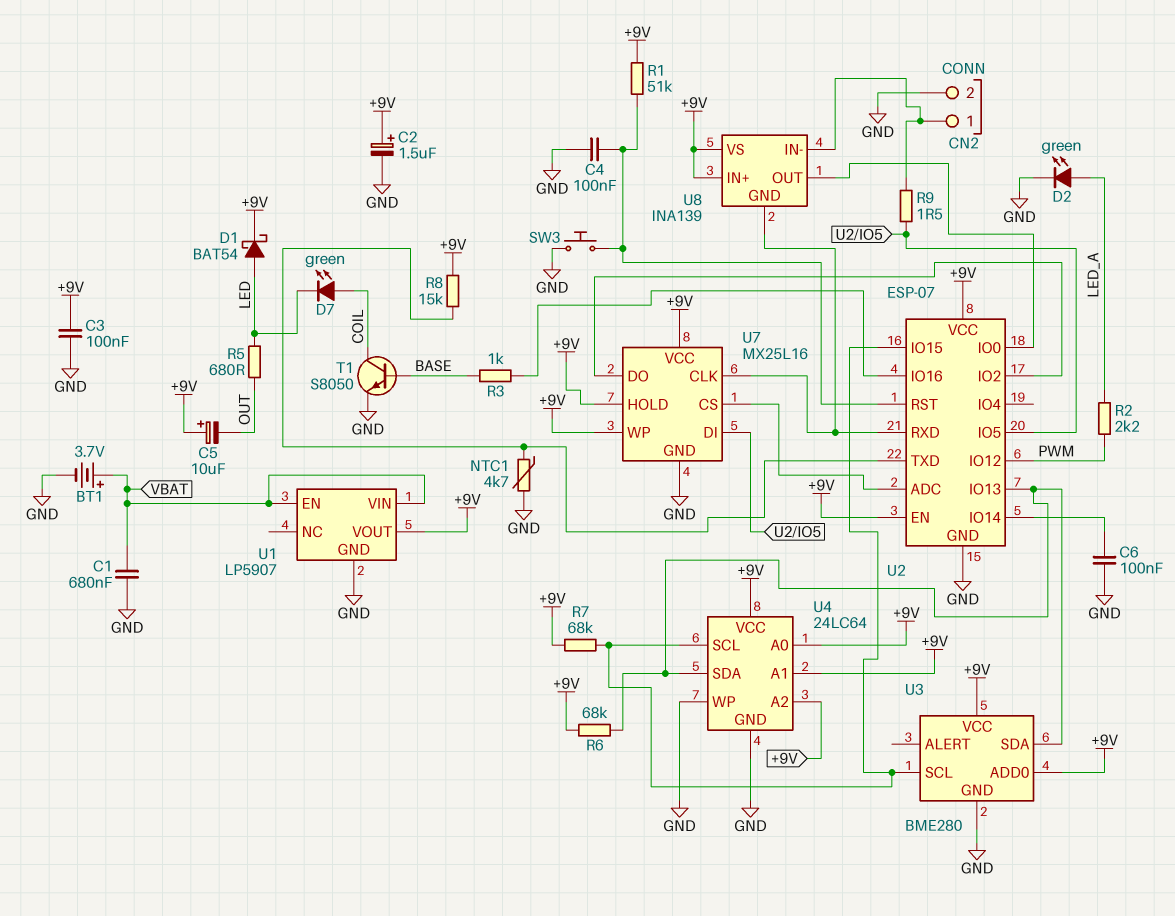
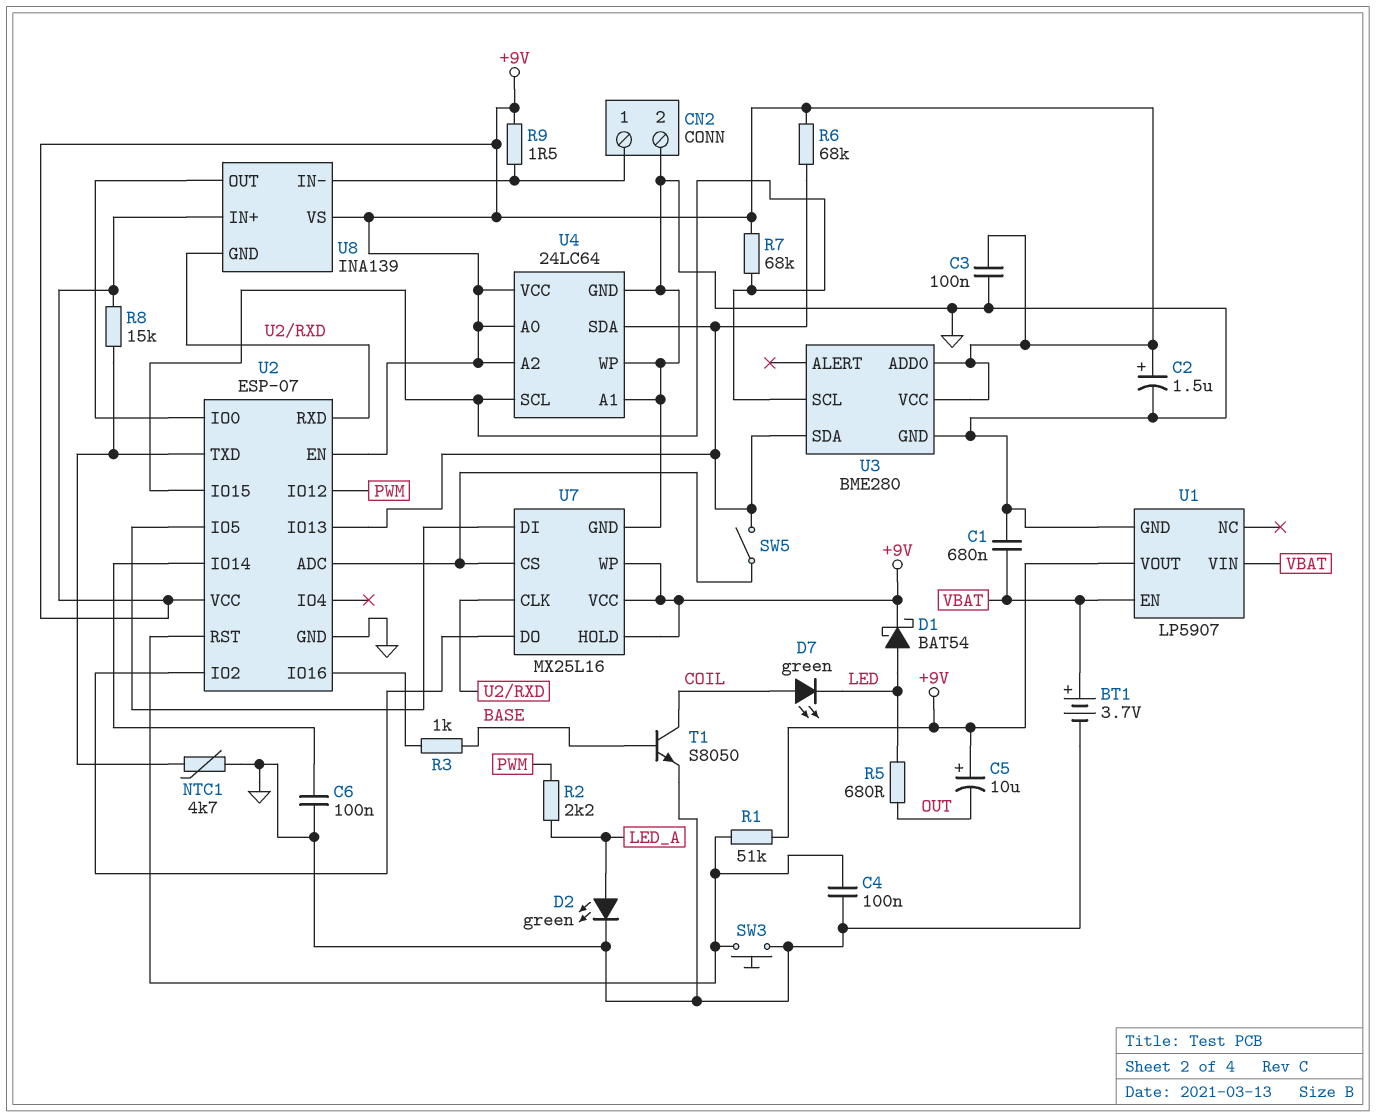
R9: 1.5 (CN2/1, U2/IO5) -> 1.5 (+9V, CN2/1)
SW5: none -> switch (U2/ADC, U2/IO13)
U4 pin A1: +9V -> GND

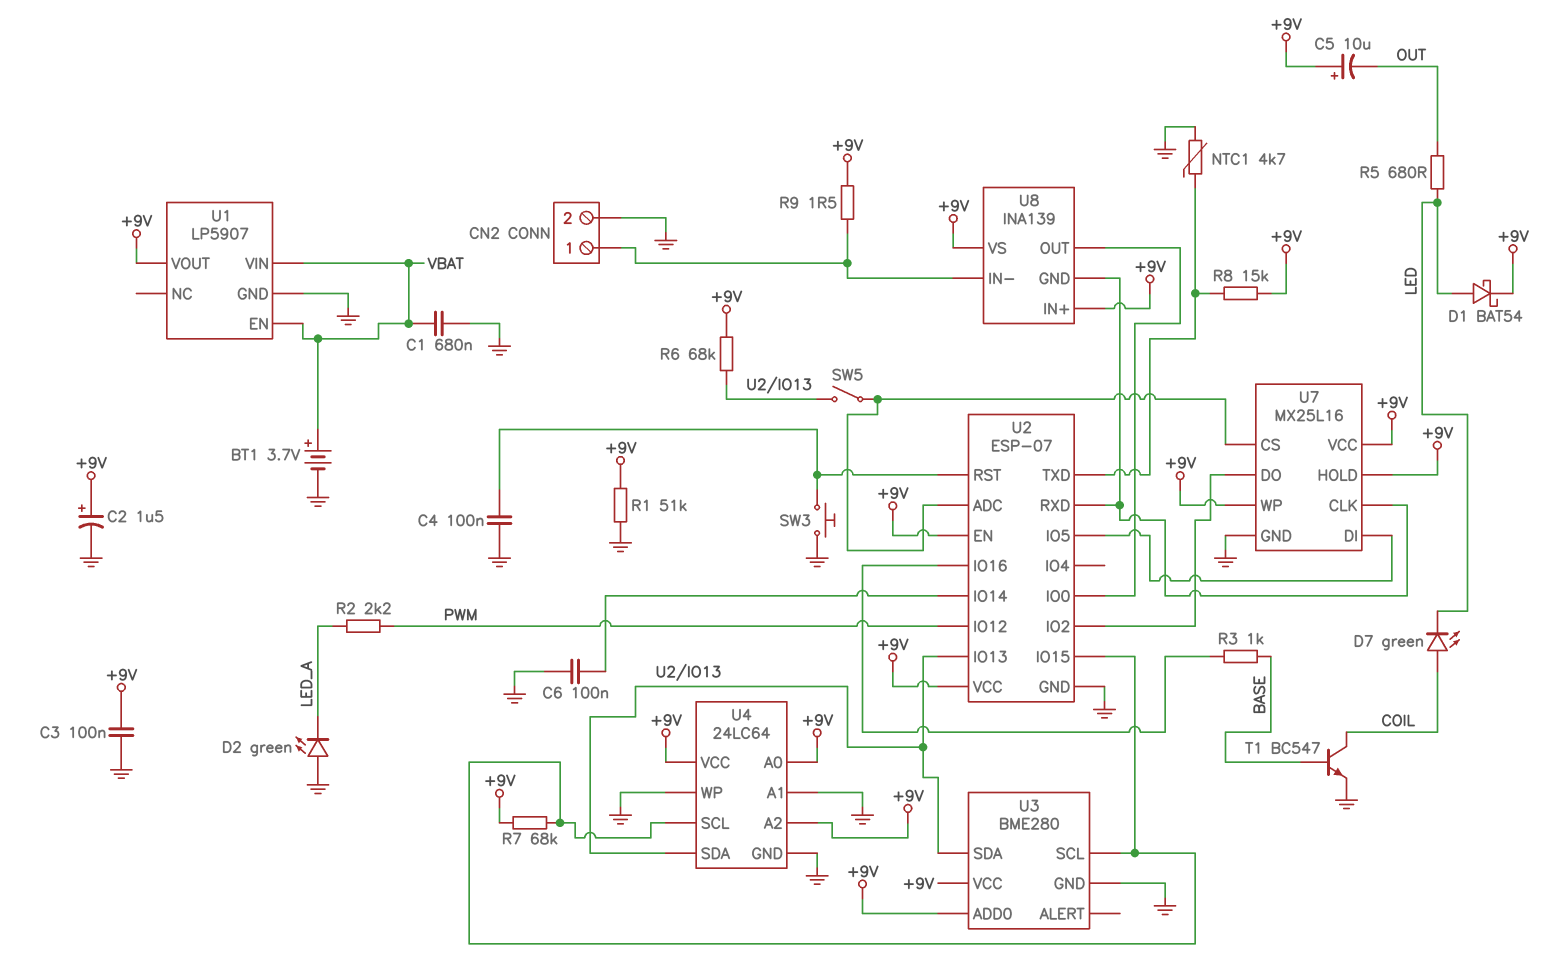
D2: LED green (A LED_A, K GND) -> LED green (A GND, K LED_A)
R1: 51k (+9V, U2/RST) -> 51k (+9V, GND)
T1: NPN S8050 (B BASE, C COIL, E GND) -> NPN BC547 (B BASE, C COIL, E GND)

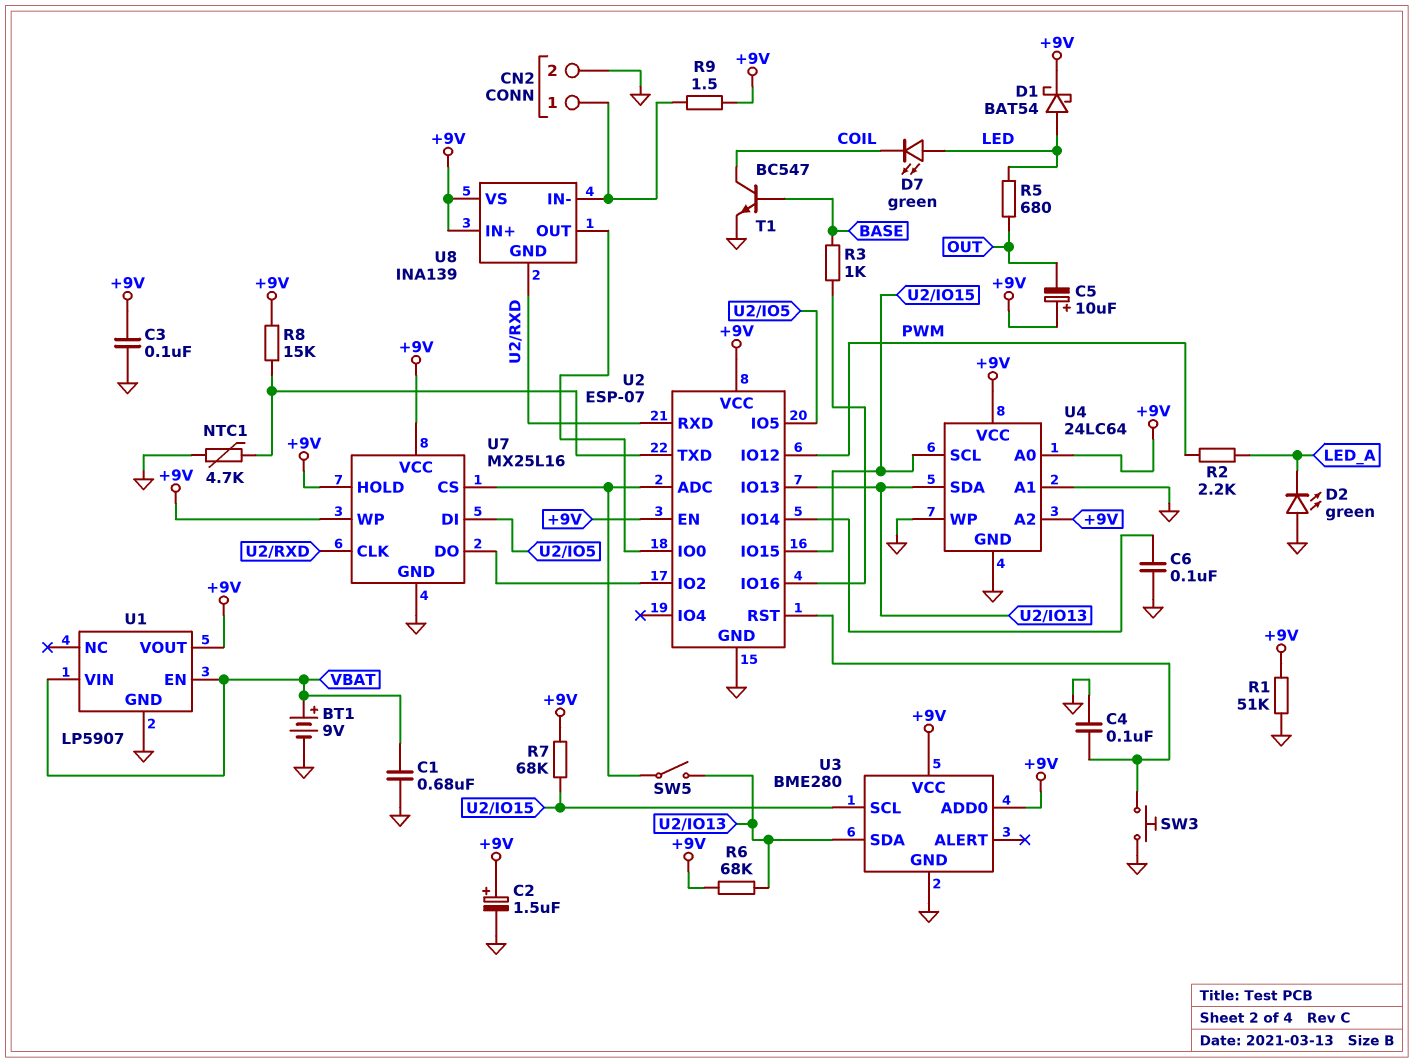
BT1: 3.7V (plus VBAT, minus GND) -> 9V (plus VBAT, minus GND)
D7: LED green (A COIL, K LED) -> LED green (A LED, K COIL)

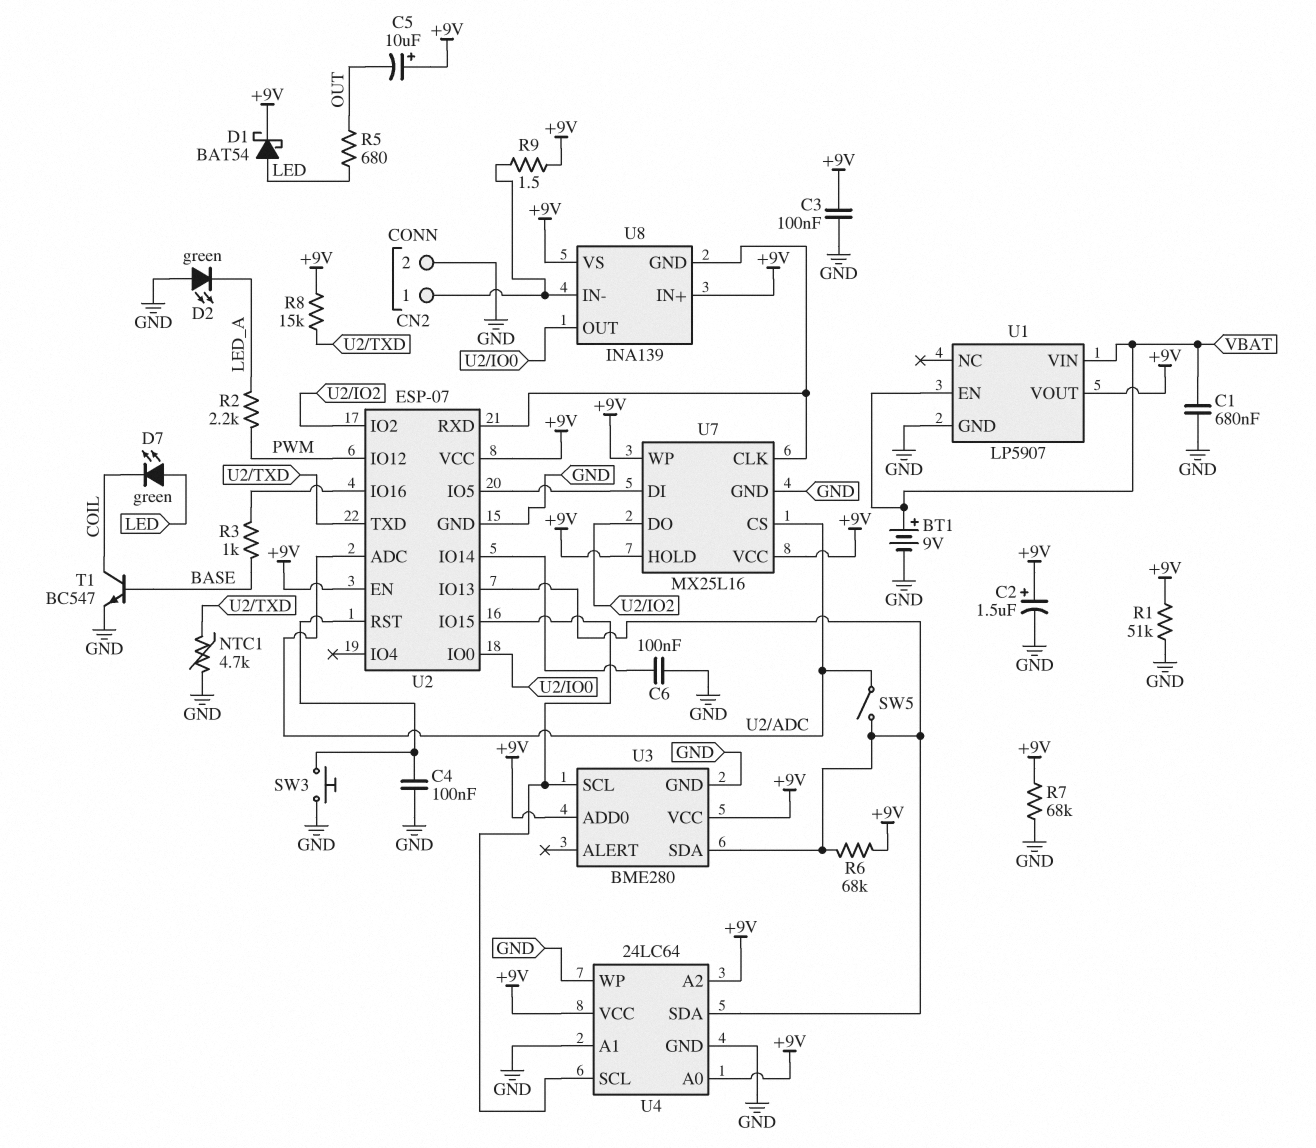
R7: 68k (+9V, U2/IO15) -> 68k (+9V, GND)

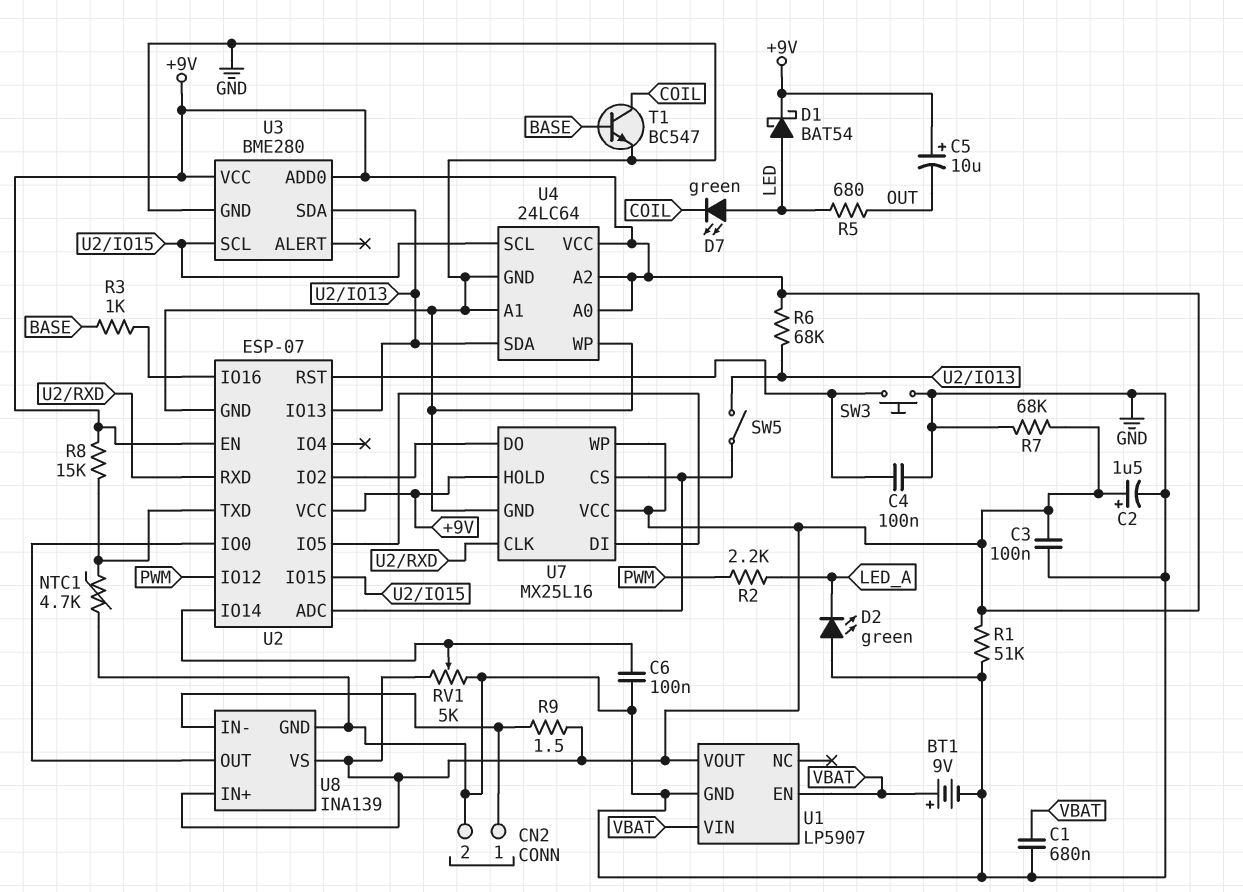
RV1: none -> 5k (+9V, GND, wiper U2/IO14)
U8 pin GND: U2/RXD -> GND

